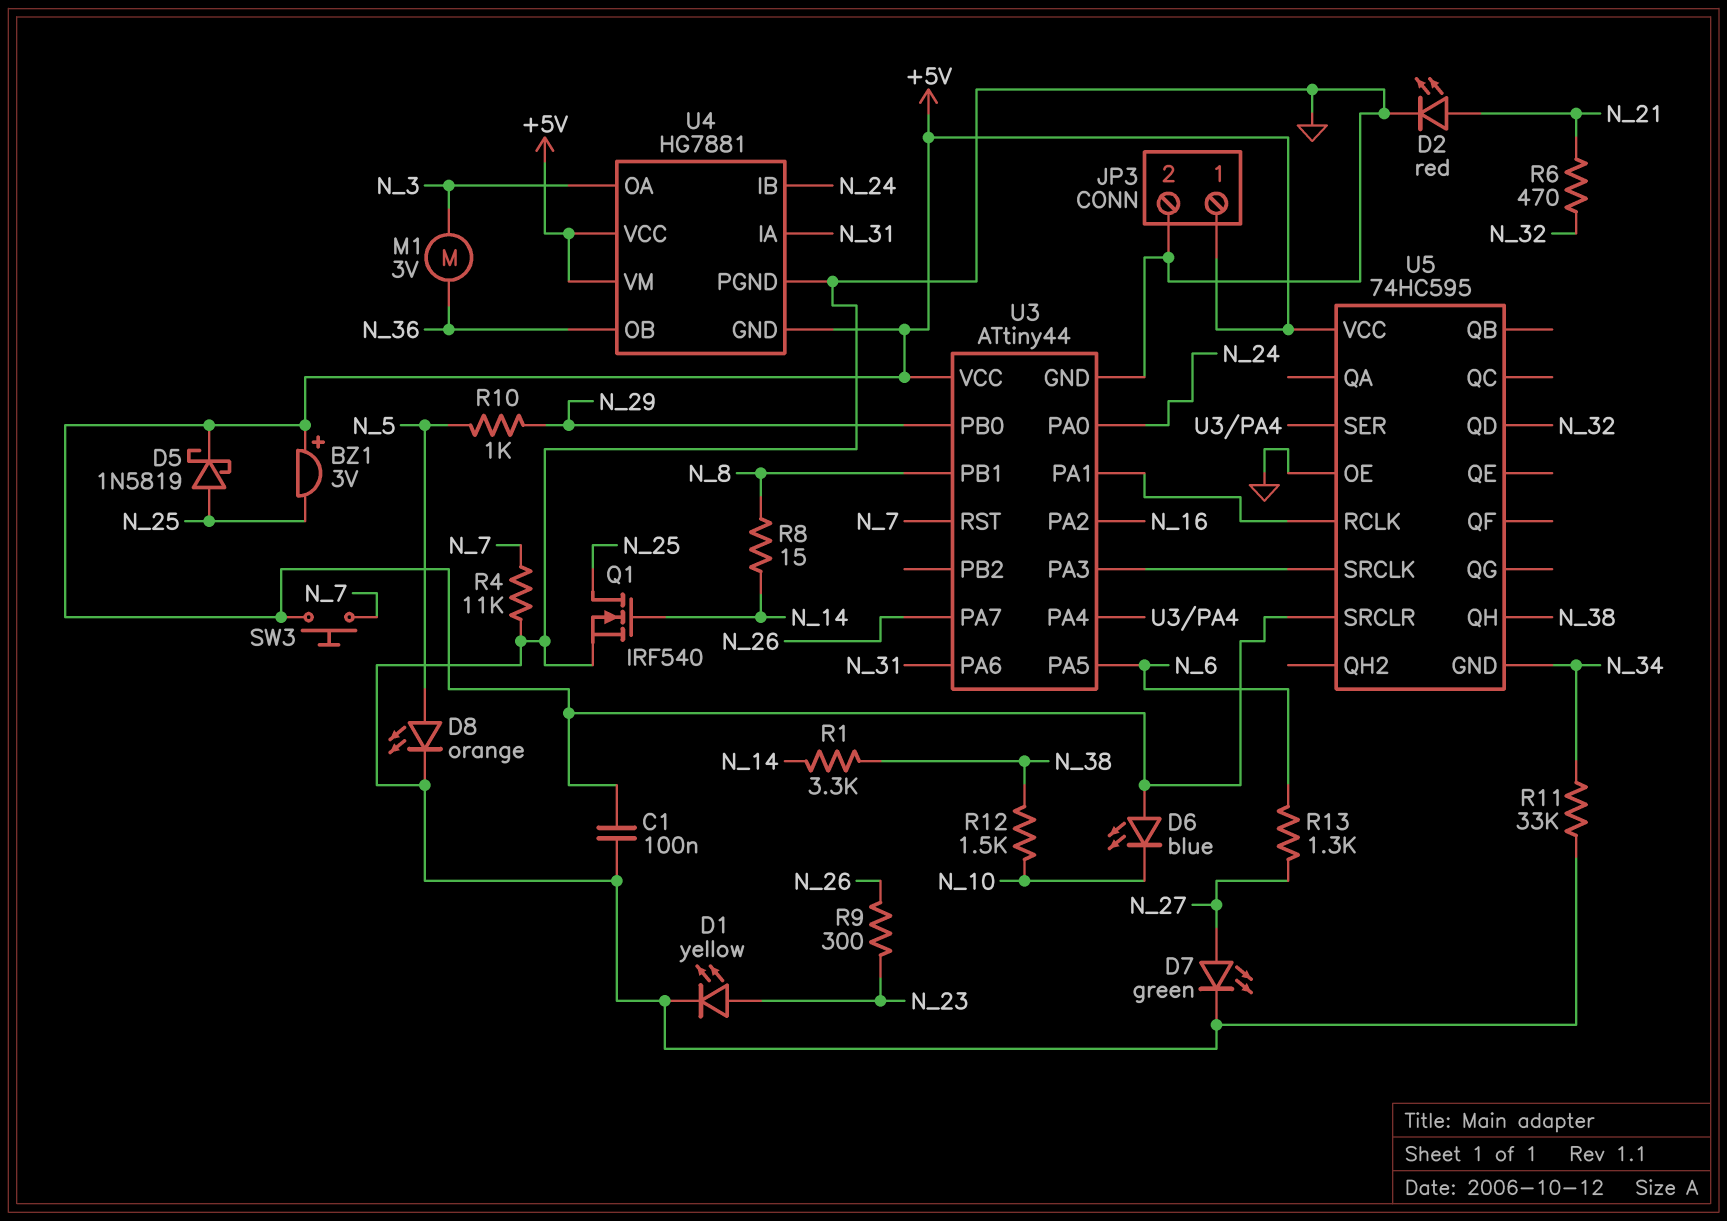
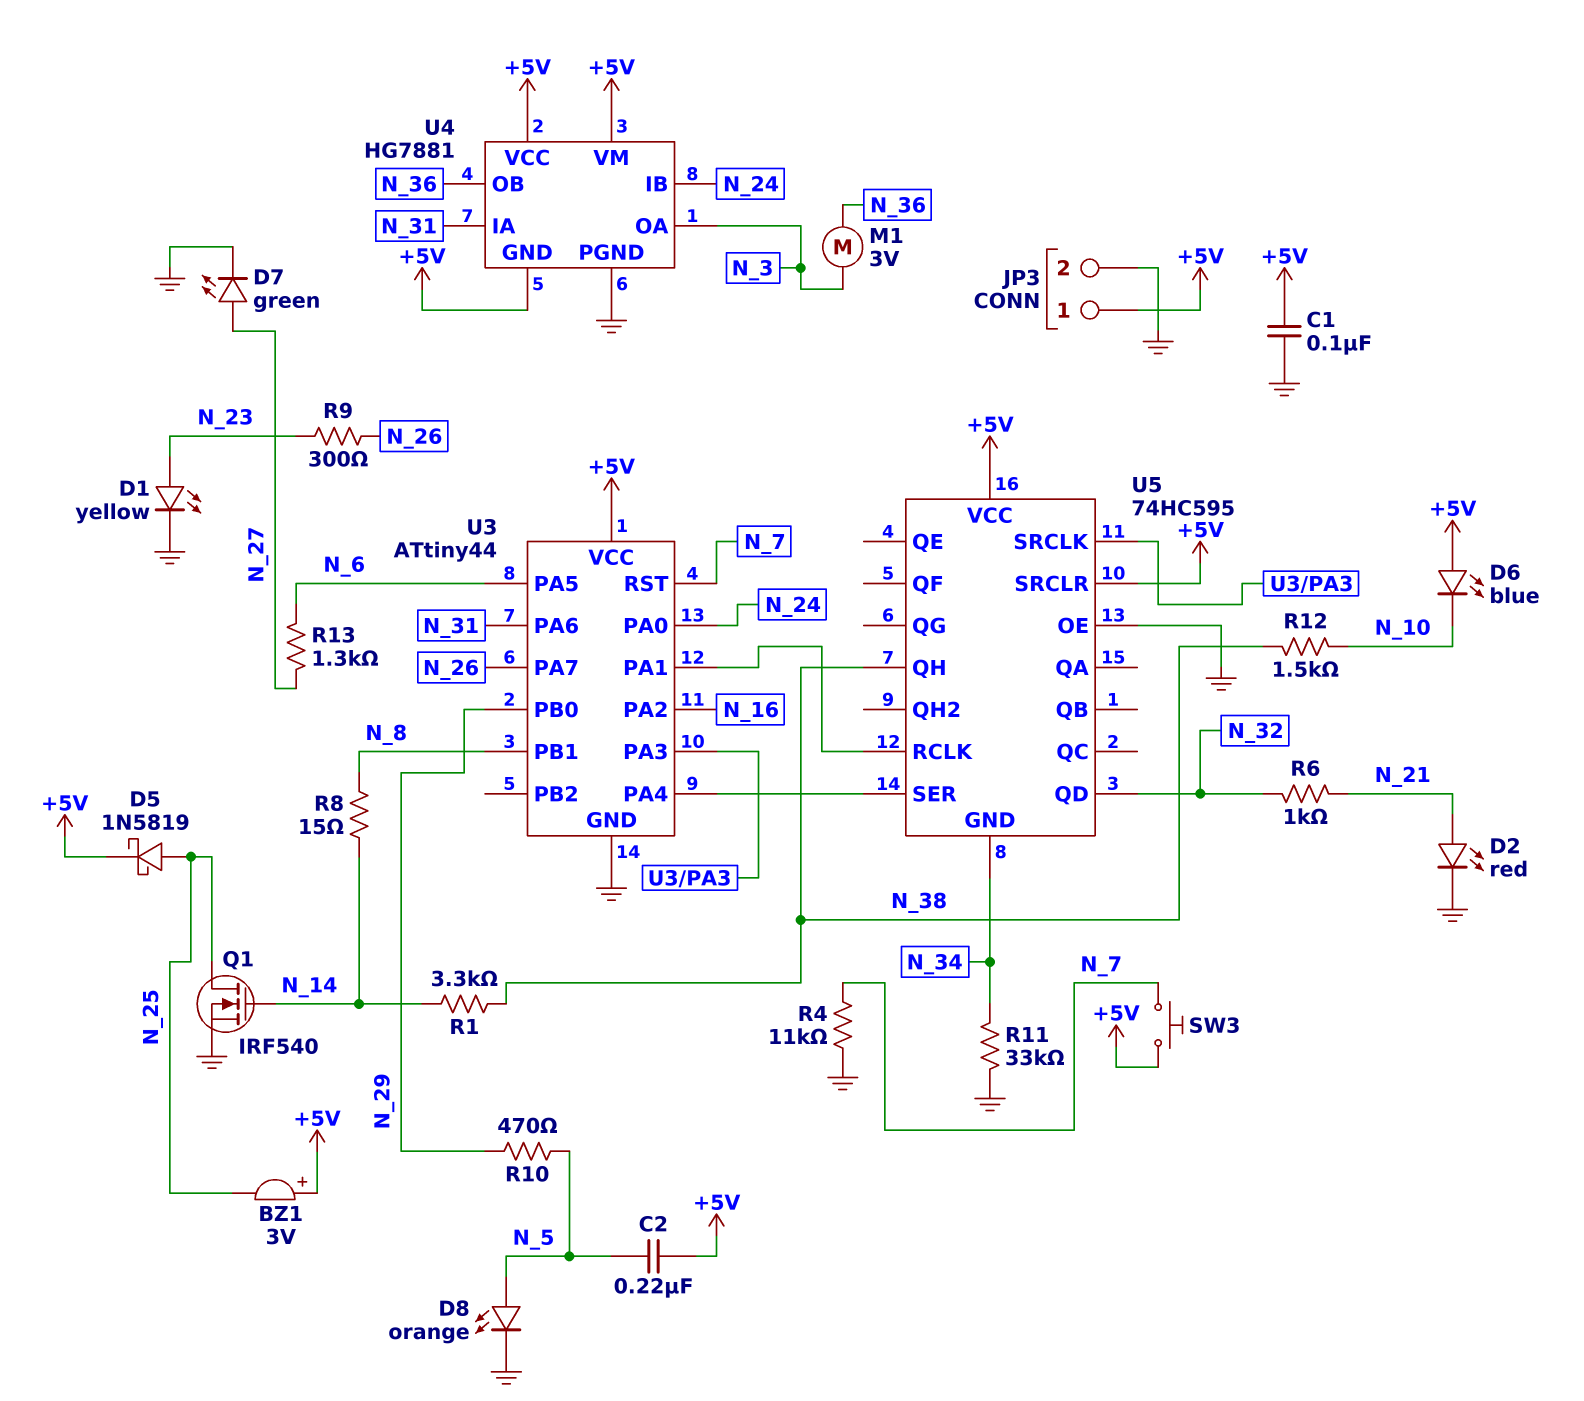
C2: none -> 220nF (+5V, N_5)
R6: 470 (N_21, N_32) -> 1k (N_21, N_32)
R10: 1k (N_5, N_29) -> 470 (N_5, N_29)

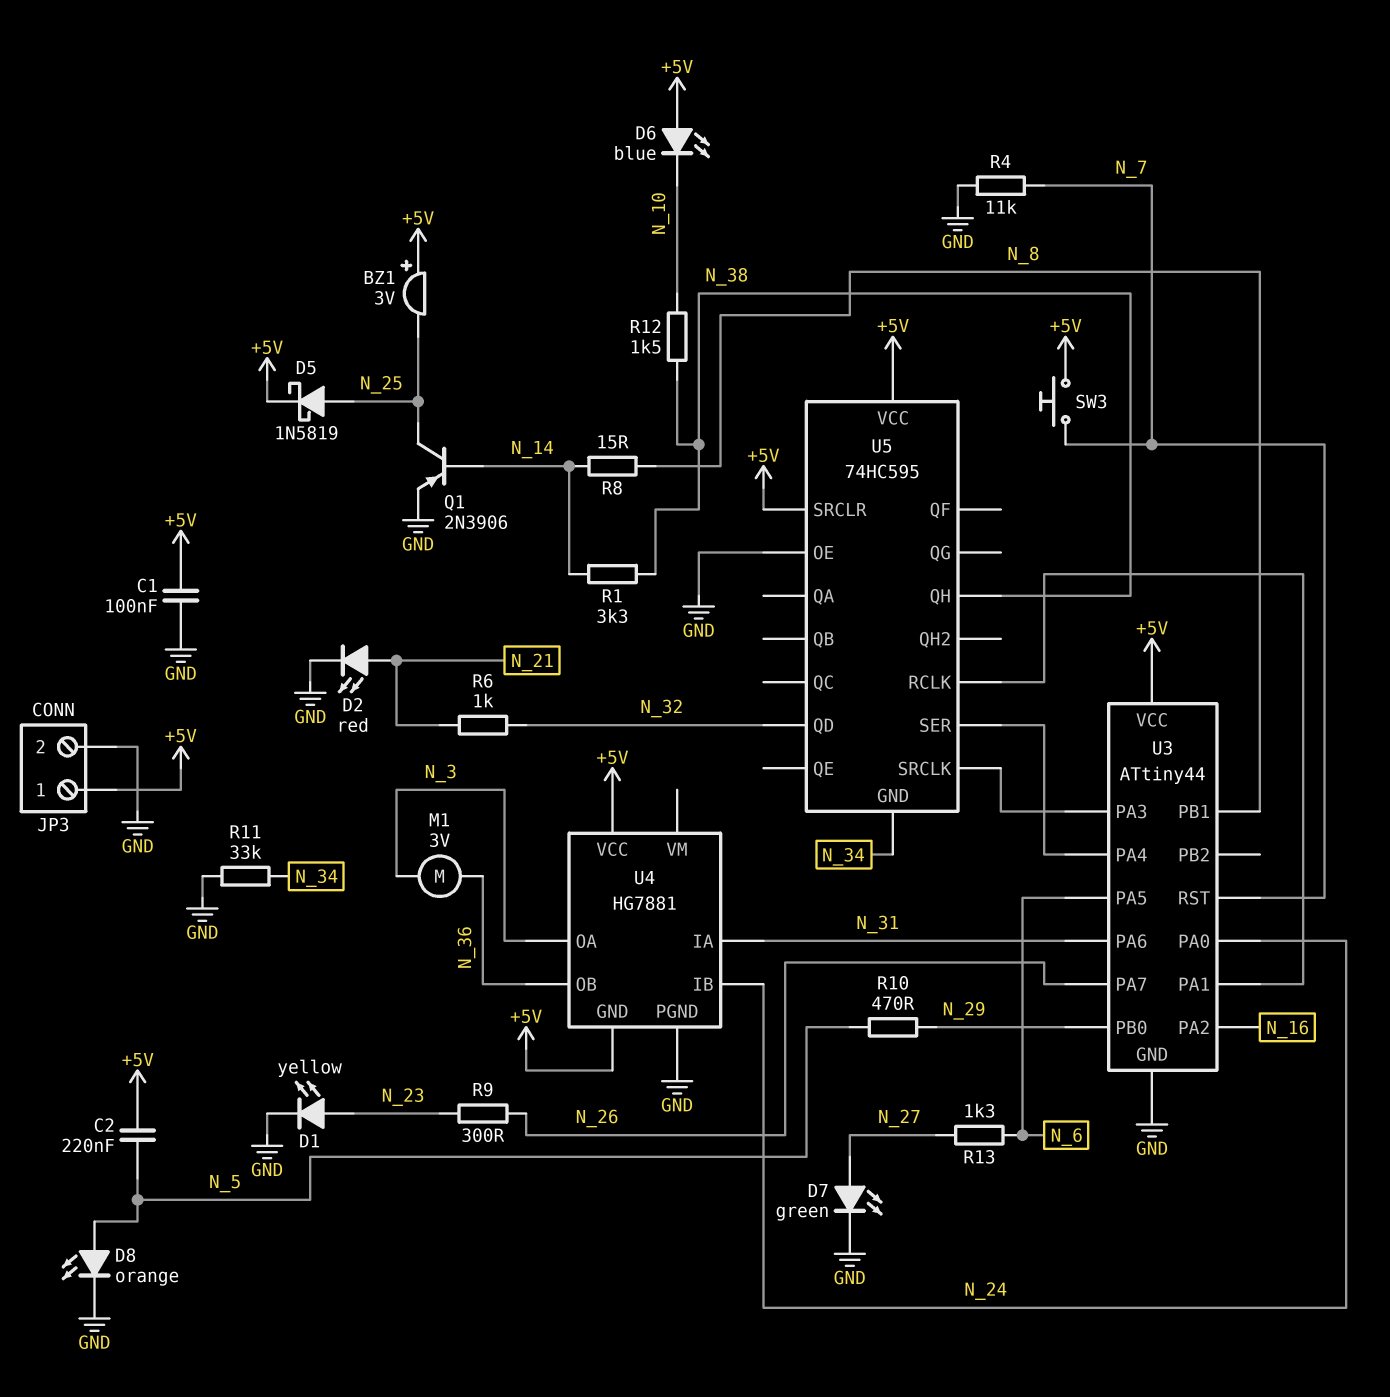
Q1: NMOS IRF540 (G N_14, D N_25, S GND) -> PNP 2N3906 (B N_14, C N_25, E GND)
U4 pin VM: +5V -> none

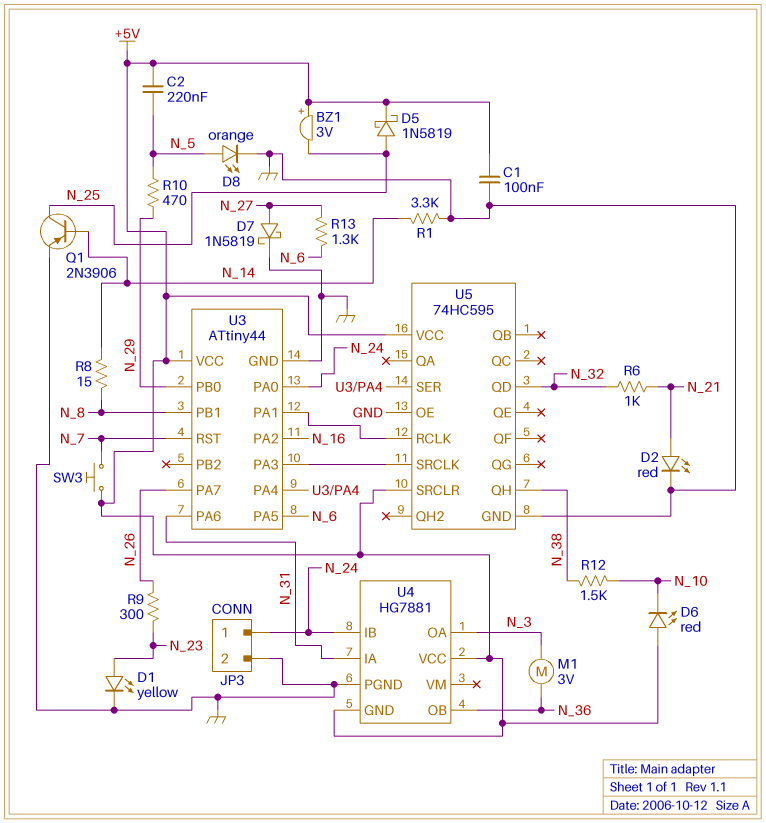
D6: LED blue (A +5V, K N_10) -> LED red (A +5V, K N_10)
D7: LED green (A N_27, K GND) -> schottky 1N5819 (A N_27, K GND)
JP3 pin 1: +5V -> N_24
R1: 3.3k (N_14, N_38) -> 3.3k (GND, N_14)
R4: 11k (GND, N_7) -> none
R11: 33k (GND, N_34) -> none
U5 pin GND: N_34 -> GND

